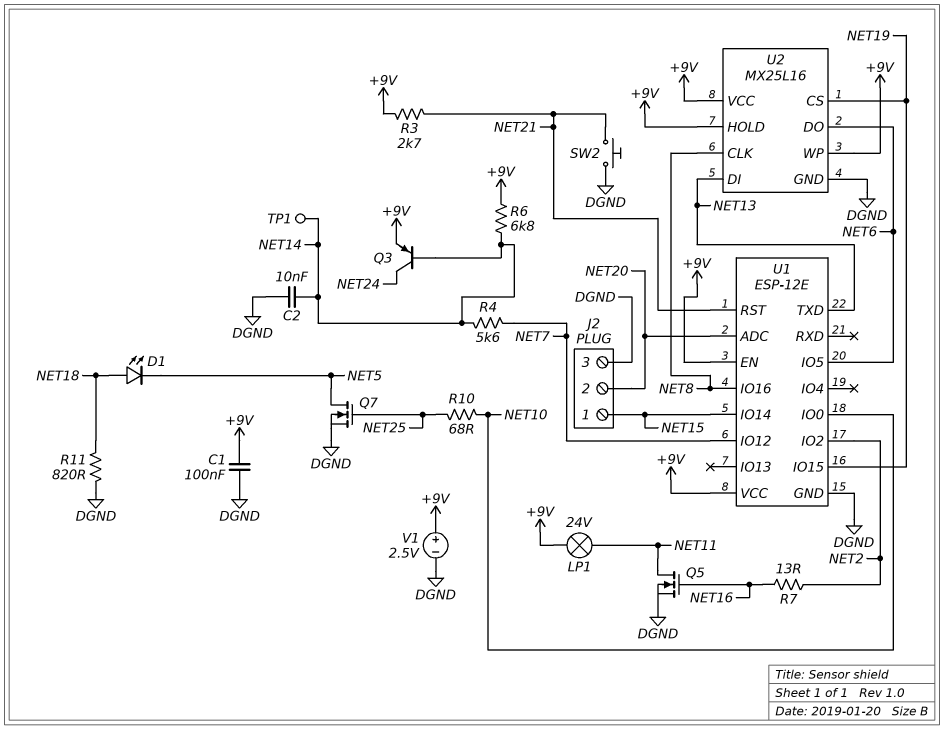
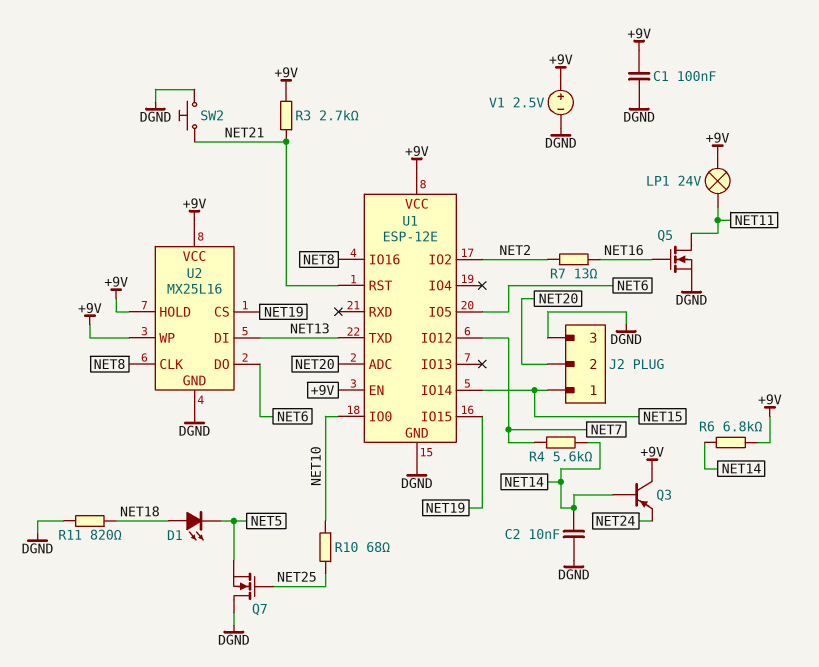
Q3: PNP (B NET14, C NET24, E +9V) -> PNP (B NET14, C +9V, E NET24)
Q7: NMOS (G NET25, D NET5, S DGND) -> NMOS (G NET25, D DGND, S NET5)
TP1: test point (NET14) -> none

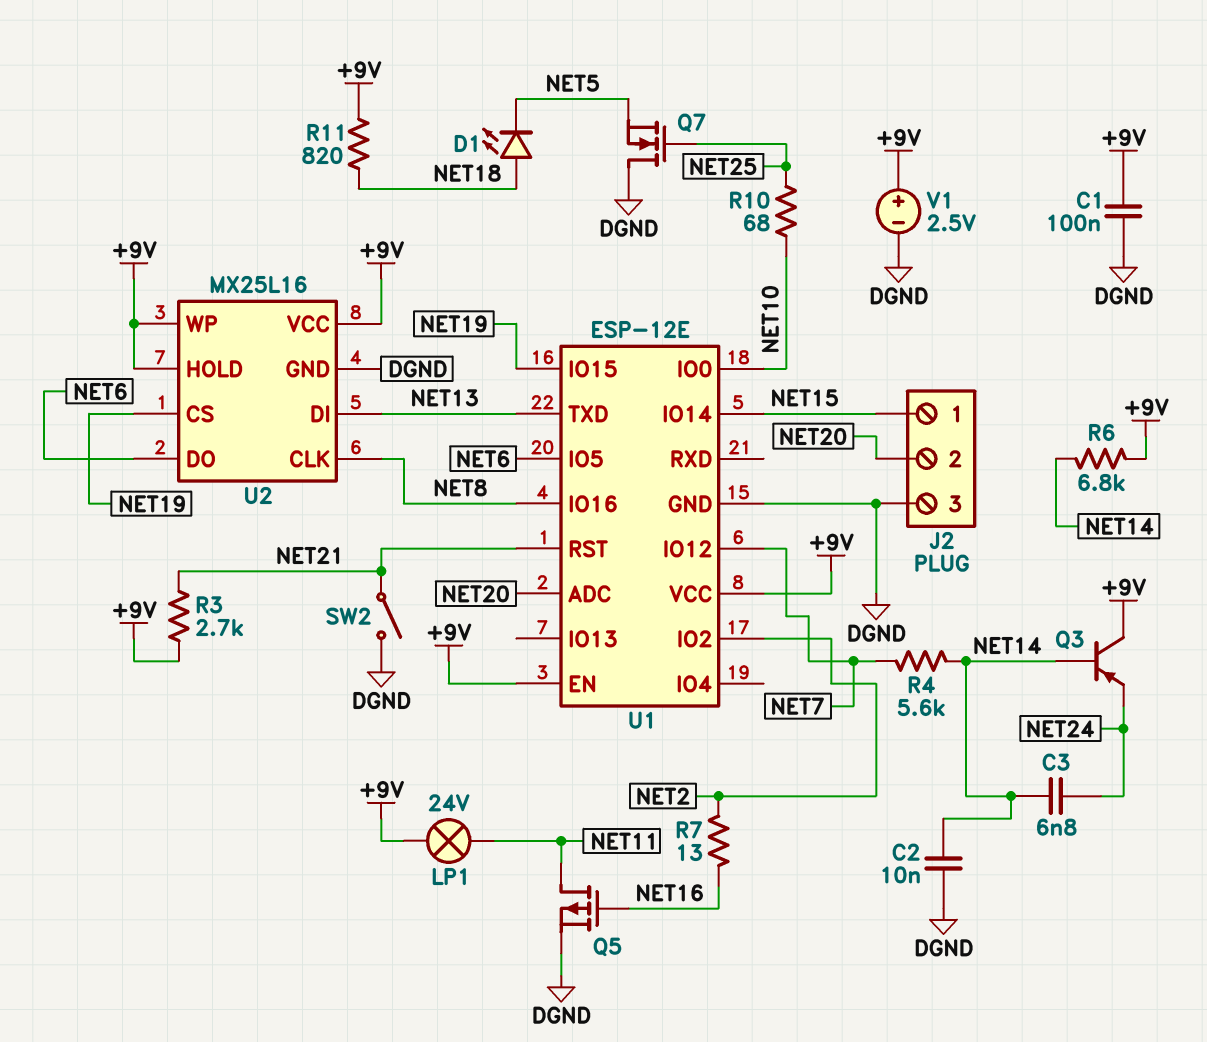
C3: none -> 6.8nF (NET14, NET24)
Q5: NMOS (G NET16, D NET11, S DGND) -> PMOS (G NET16, D NET11, S DGND)
R11: 820 (DGND, NET18) -> 820 (+9V, NET18)
SW2: button (DGND, NET21) -> switch (DGND, NET21)

